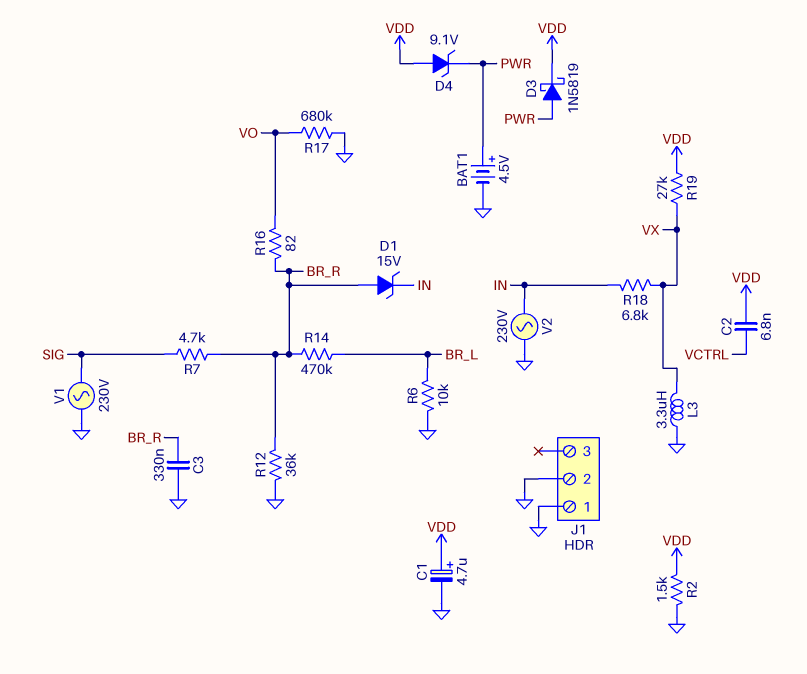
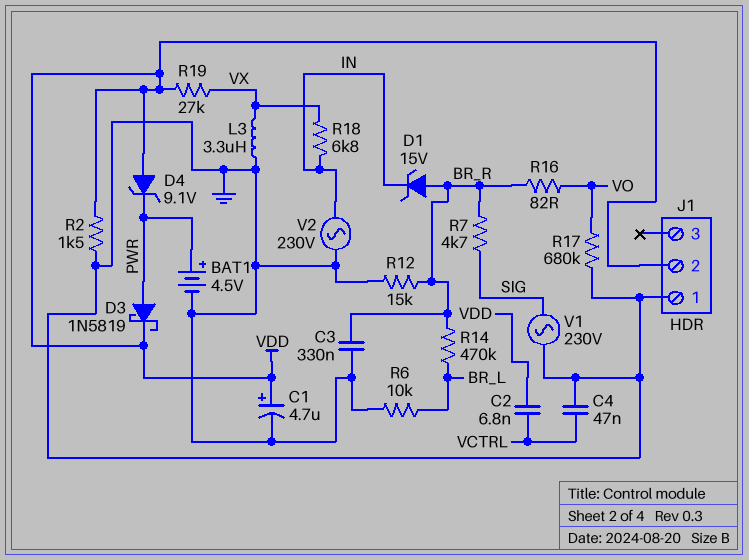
C4: none -> 47nF (GND, VCTRL)
J1 pin 2: GND -> VDD
R12: 36k (BR_R, GND) -> 15k (BR_R, GND)

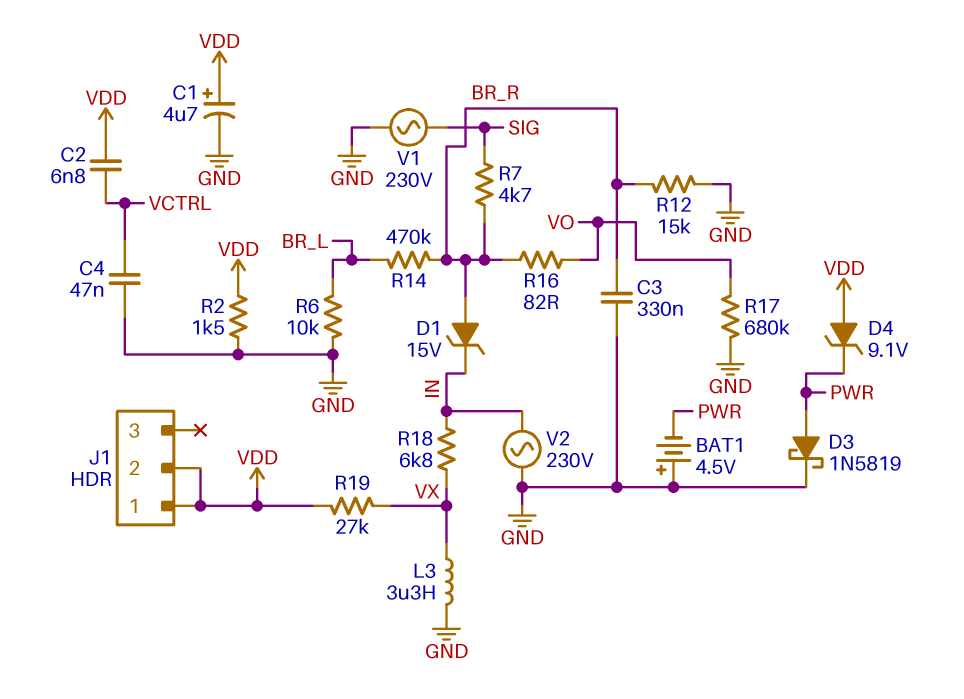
BAT1: 4.5V (plus PWR, minus GND) -> 4.5V (plus GND, minus PWR)
D3: schottky 1N5819 (A PWR, K VDD) -> schottky 1N5819 (A PWR, K GND)
J1 pin 1: GND -> VDD

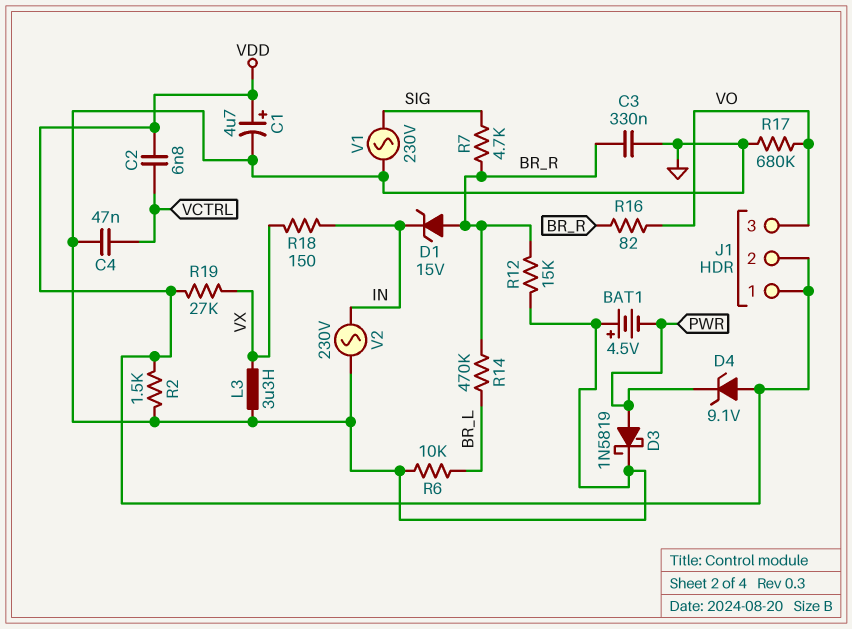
J1 pin 3: none -> VO
R18: 6.8k (IN, VX) -> 150 (IN, VX)

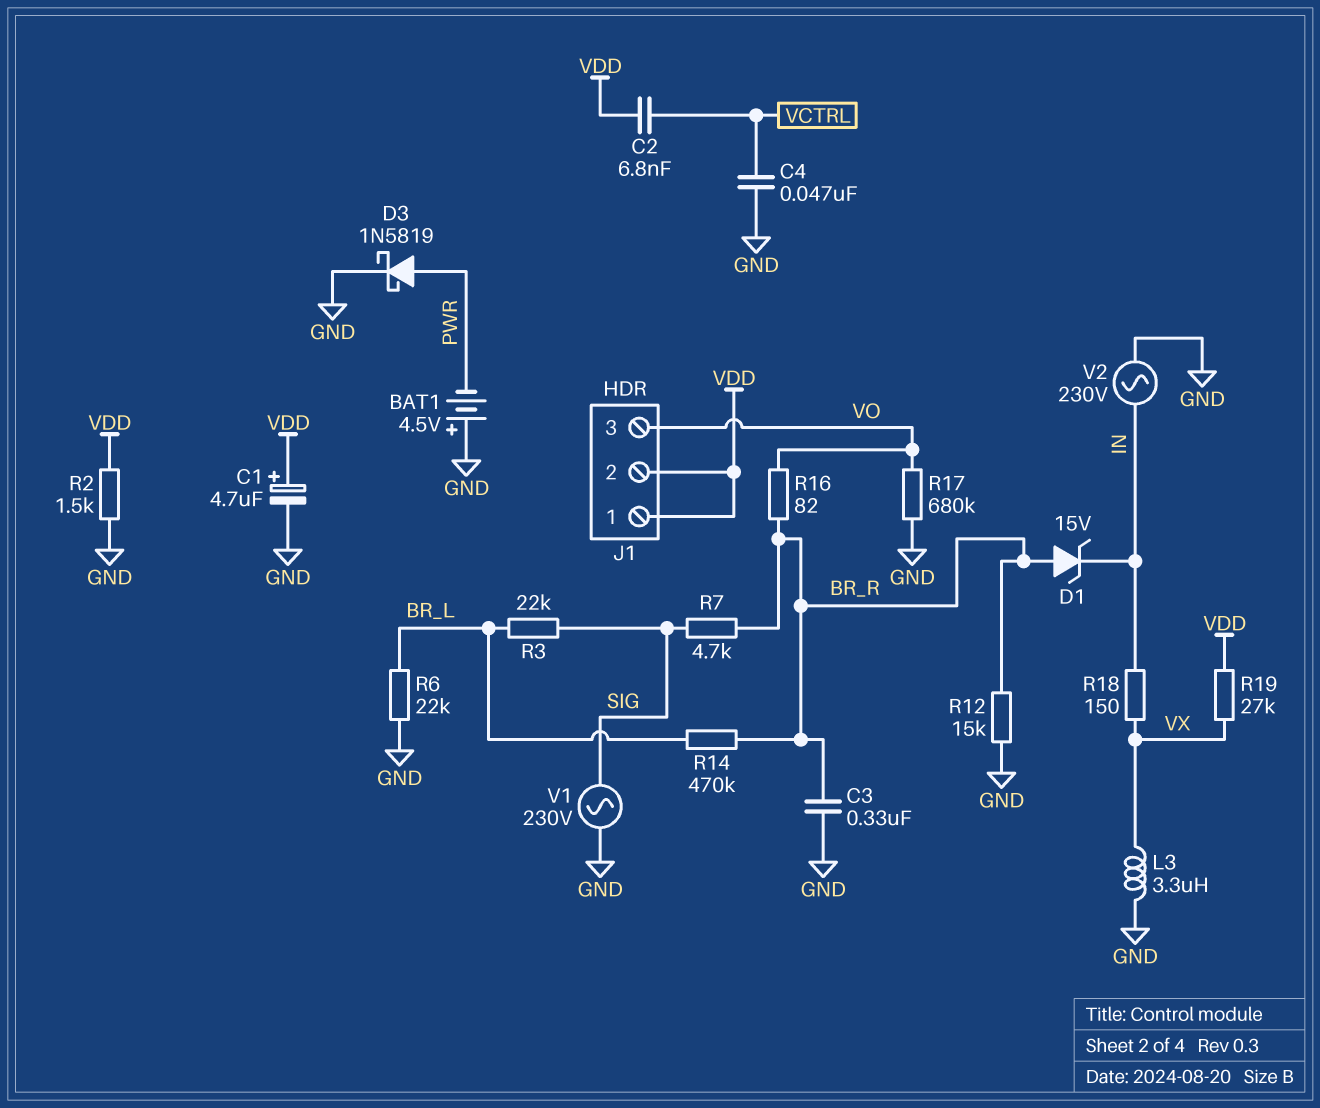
D4: zener 9.1V (A VDD, K PWR) -> none
R3: none -> 22k (BR_L, SIG)
R6: 10k (BR_L, GND) -> 22k (BR_L, GND)

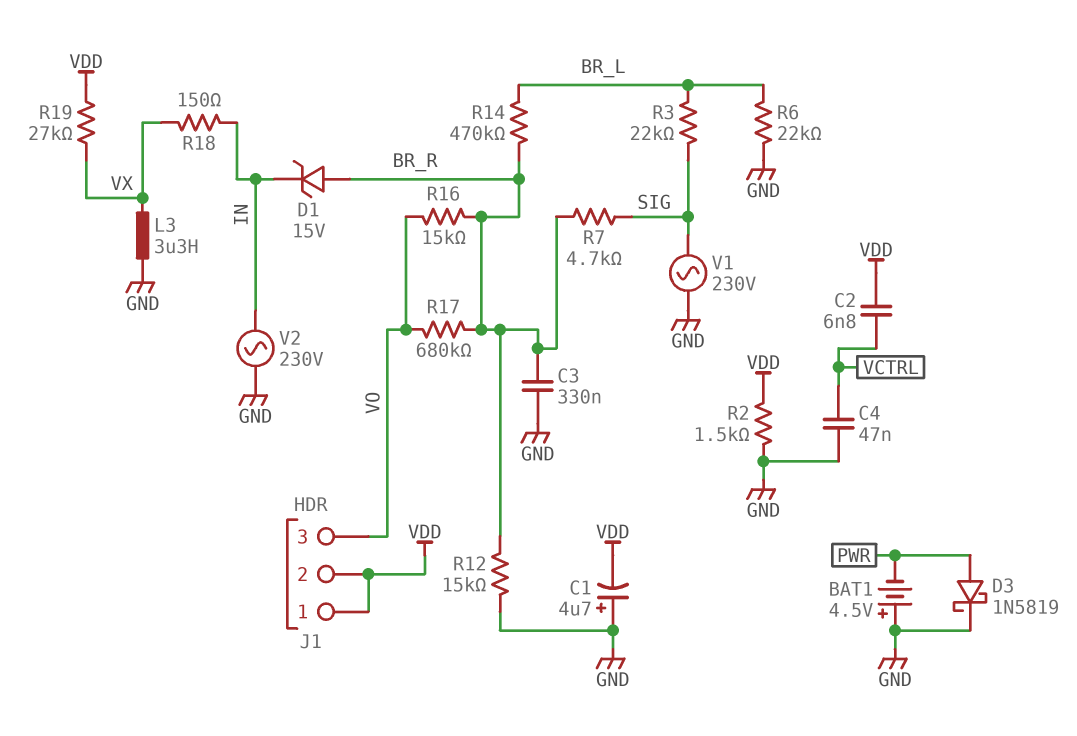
C1: 4.7uF (plus VDD, minus GND) -> 4.7uF (plus GND, minus VDD)
R16: 82 (BR_R, VO) -> 15k (BR_R, VO)
R17: 680k (GND, VO) -> 680k (BR_R, VO)

